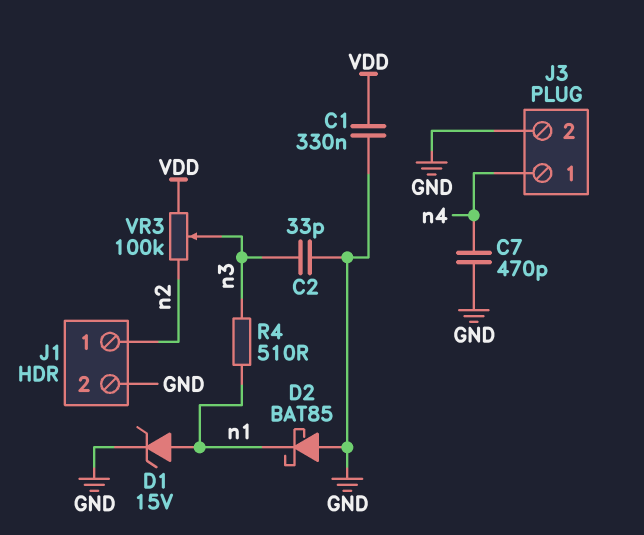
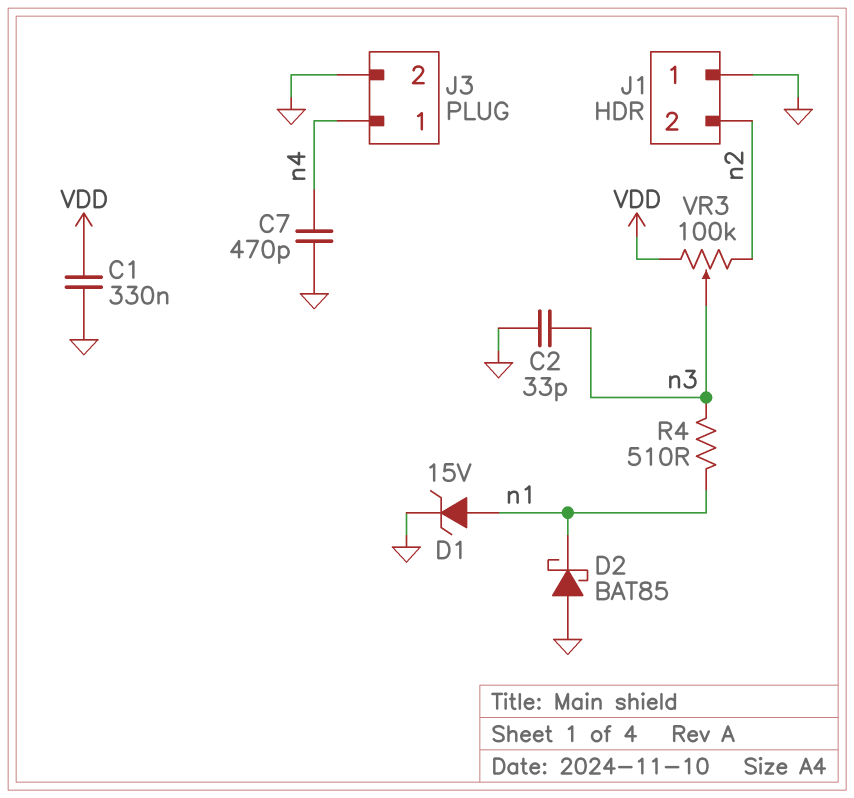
J1 pin 1: n2 -> GND
J1 pin 2: GND -> n2

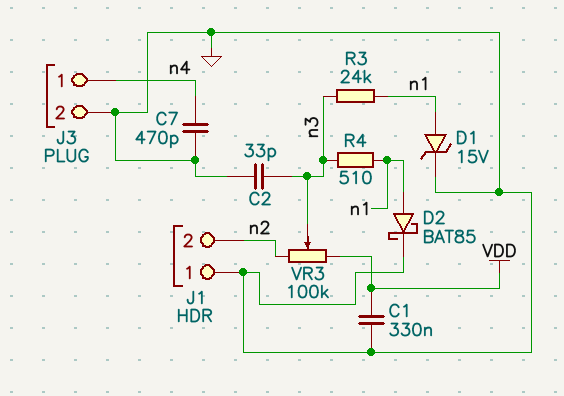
D2: schottky BAT85 (A GND, K n1) -> schottky BAT85 (A n1, K GND)
R3: none -> 24k (n1, n3)

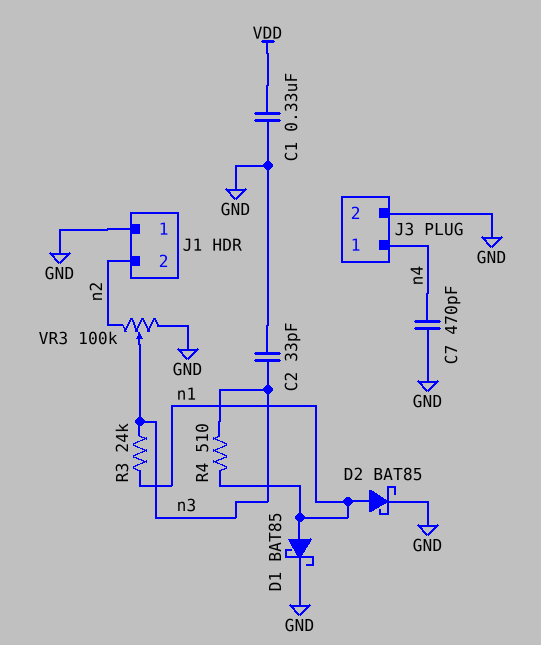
D1: zener 15V (A n1, K GND) -> schottky BAT85 (A n1, K GND)
VR3: 100k (VDD, n2, wiper n3) -> 100k (GND, n2, wiper n3)

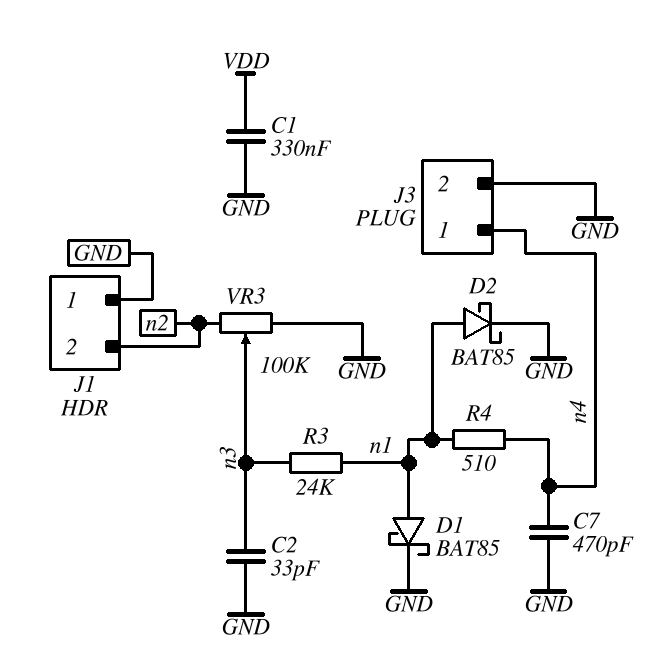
R4: 510 (n1, n3) -> 510 (n1, n4)

